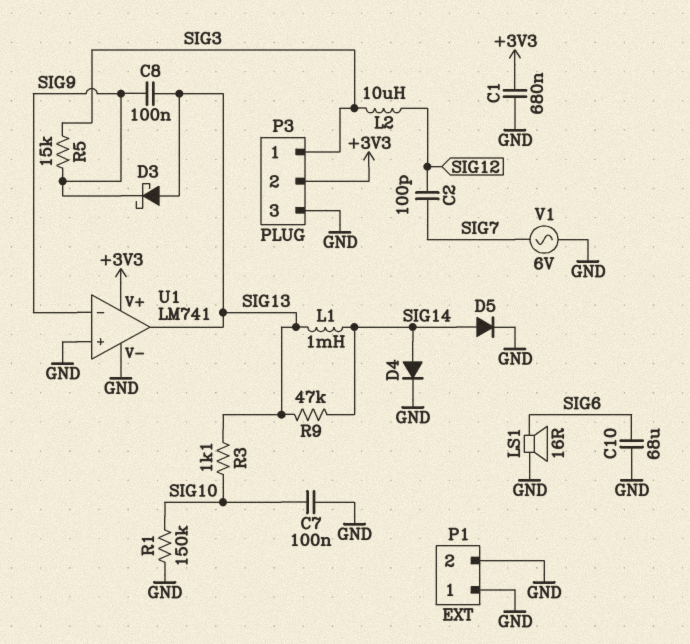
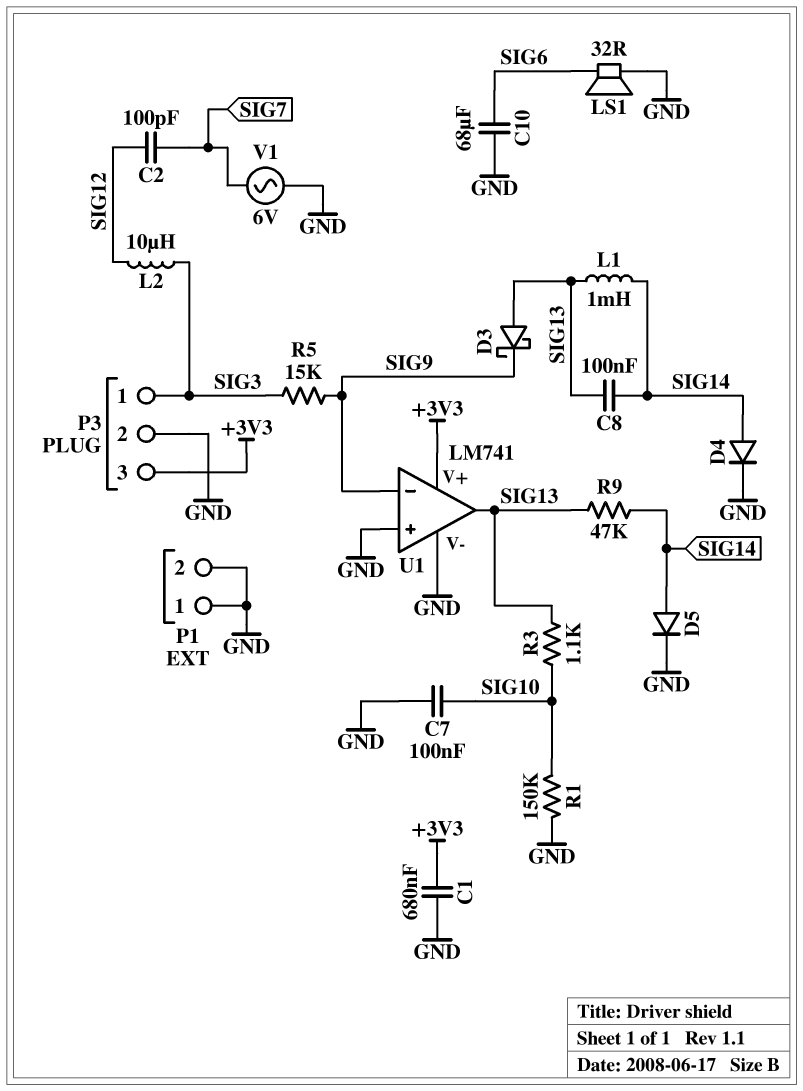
C8: 100nF (SIG9, SIG13) -> 100nF (SIG13, SIG14)
LS1: speaker 16R (GND, SIG6) -> speaker 32R (GND, SIG6)
P3 pin 2: +3V3 -> GND
P3 pin 3: GND -> +3V3

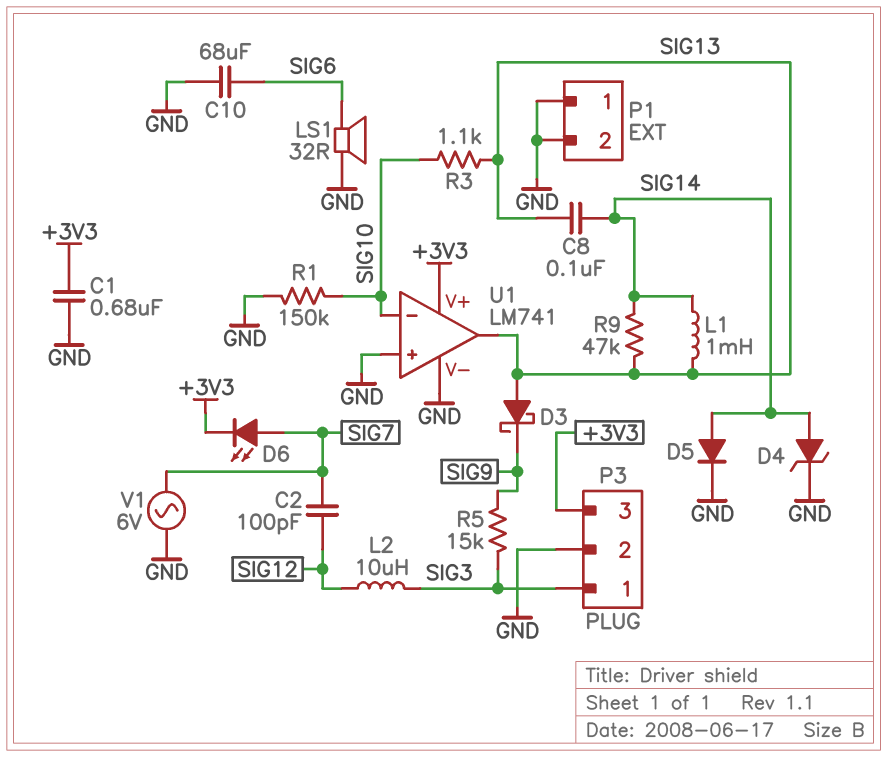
C7: 100nF (GND, SIG10) -> none
D4: diode (A SIG14, K GND) -> zener (A SIG14, K GND)
D6: none -> LED (A SIG7, K +3V3)
U1 pin in-: SIG9 -> SIG10

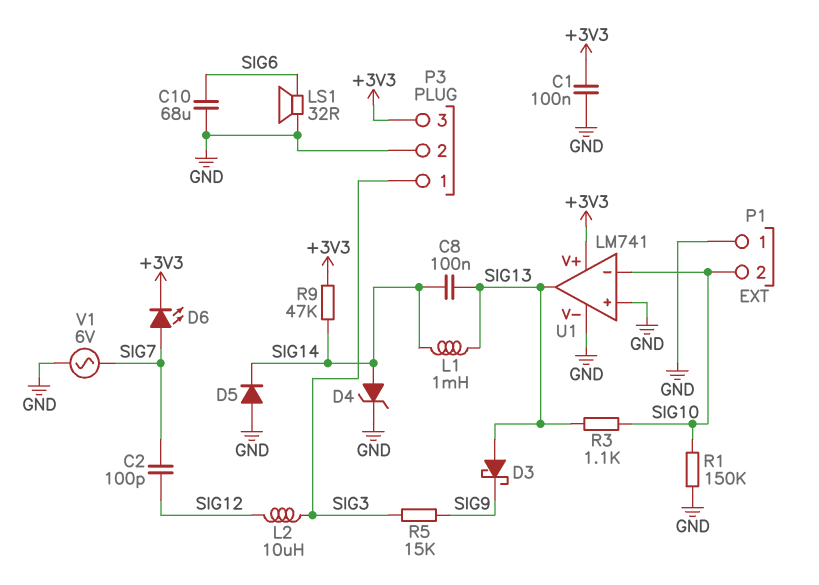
C1: 680nF (+3V3, GND) -> 100nF (+3V3, GND)
D5: diode (A SIG14, K GND) -> diode (A GND, K SIG14)
P1 pin 2: GND -> SIG10
R9: 47k (SIG13, SIG14) -> 47k (+3V3, SIG14)

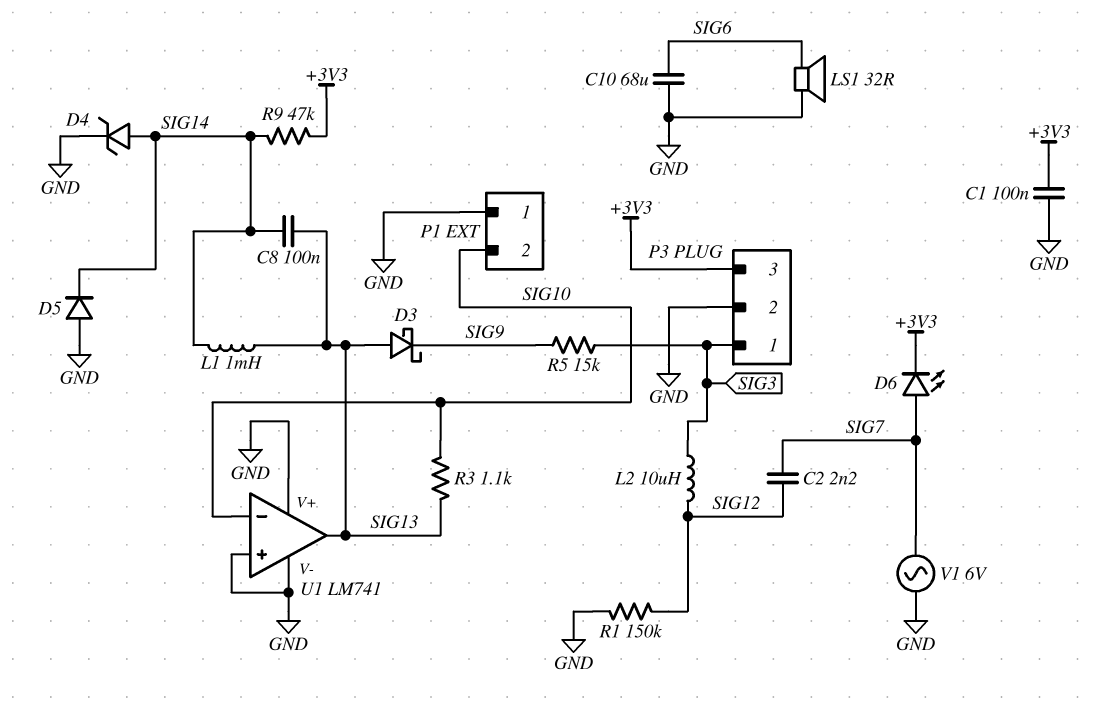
C2: 100pF (SIG7, SIG12) -> 2.2nF (SIG7, SIG12)
R1: 150k (GND, SIG10) -> 150k (GND, SIG12)
U1 pin V+: +3V3 -> GND

